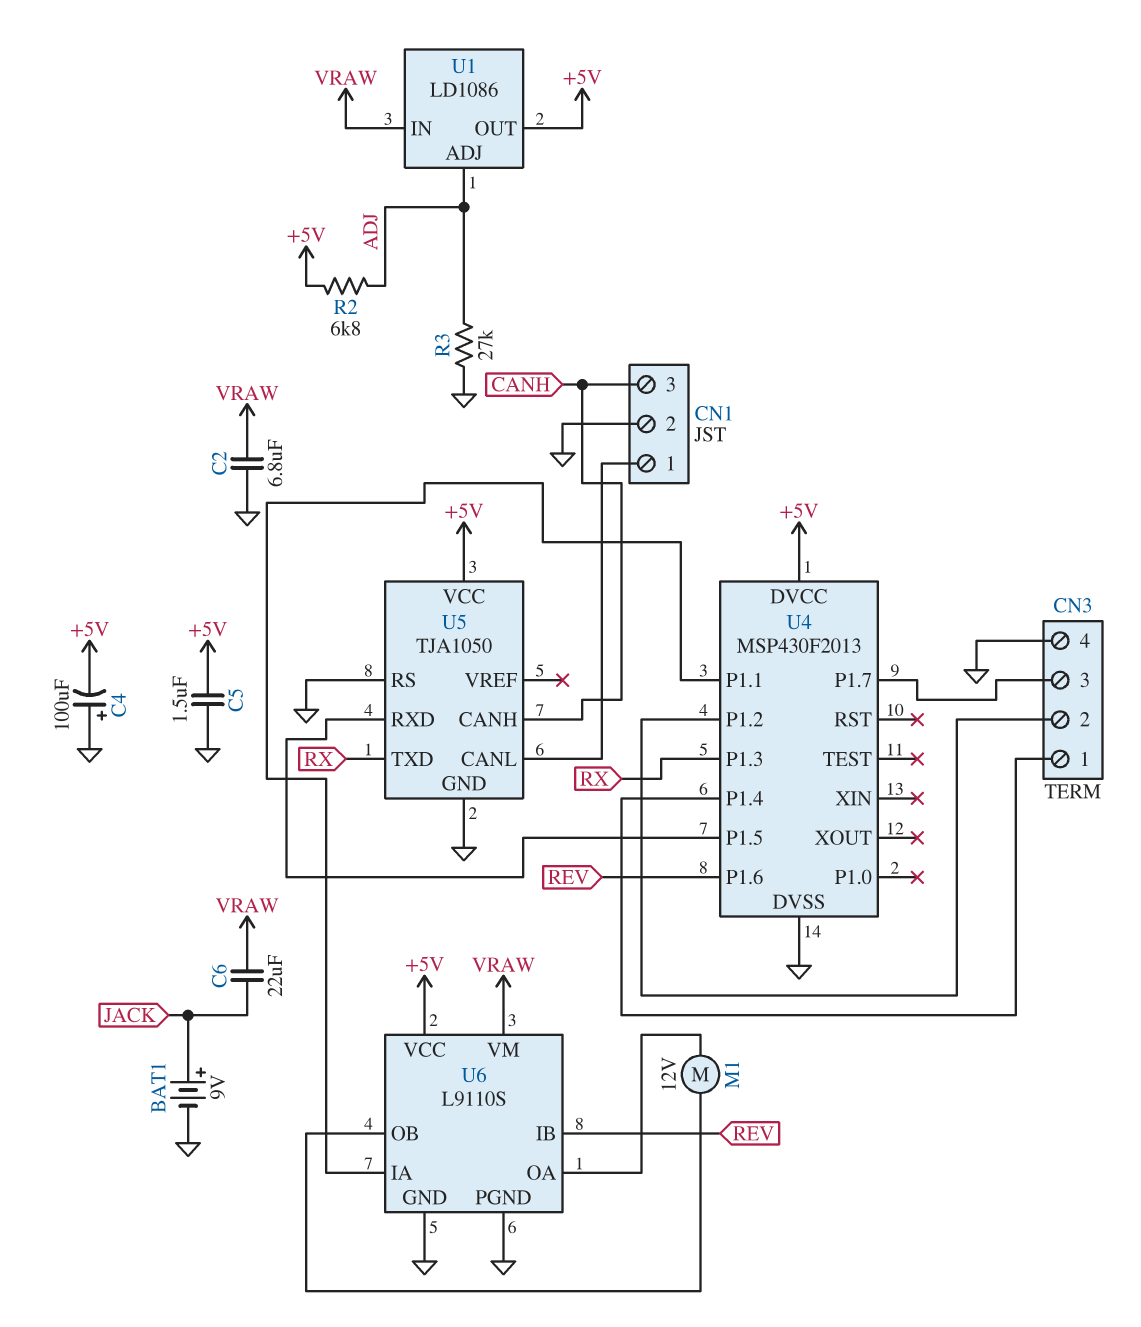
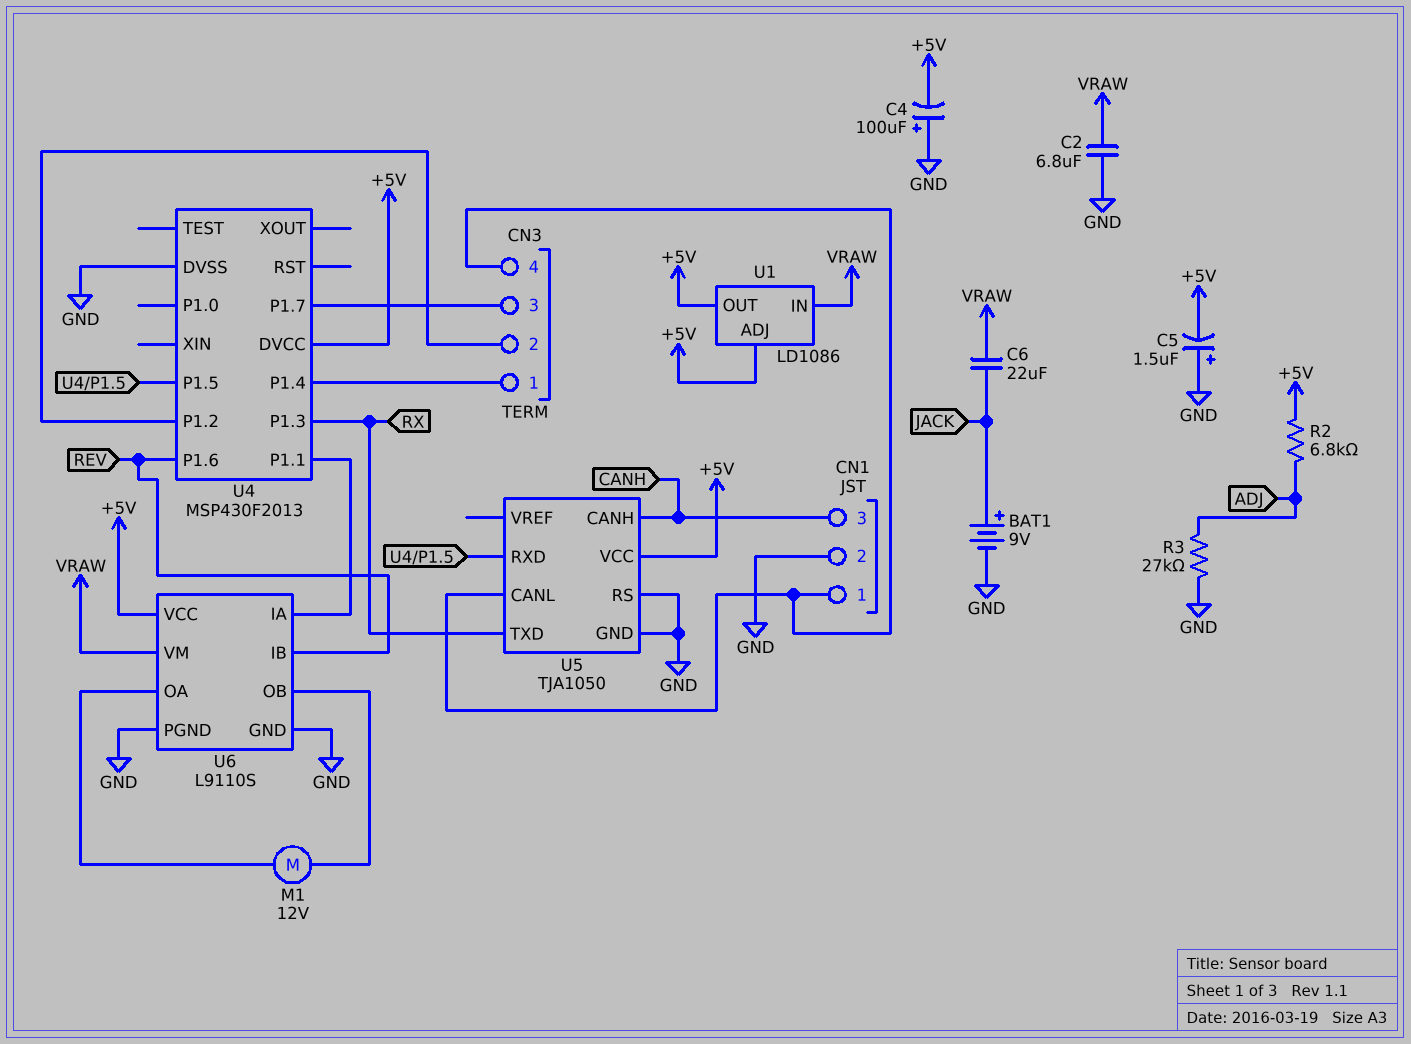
C5: 1.5uF (+5V, GND) -> 1.5uF (plus GND, minus +5V)
CN3 pin 4: GND -> CN1/1
U1 pin ADJ: ADJ -> +5V

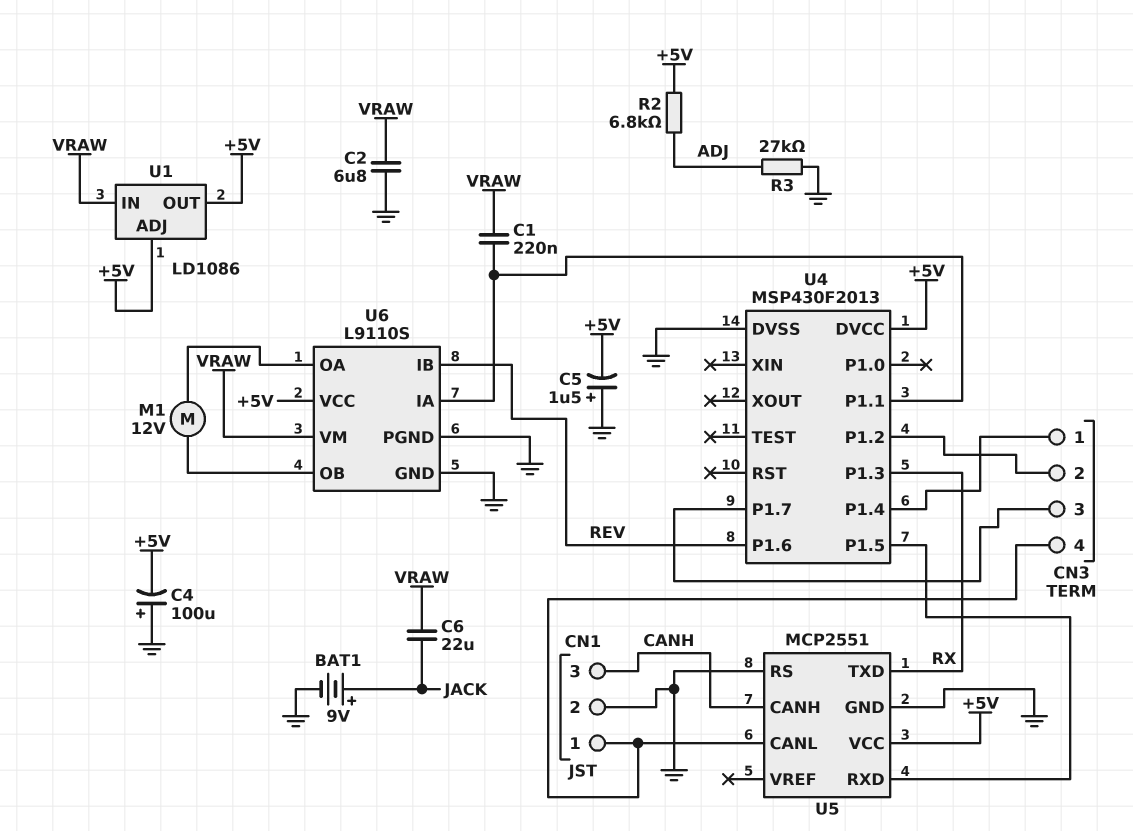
C1: none -> 220nF (U4/P1.1, VRAW)
U5: TJA1050 -> MCP2551

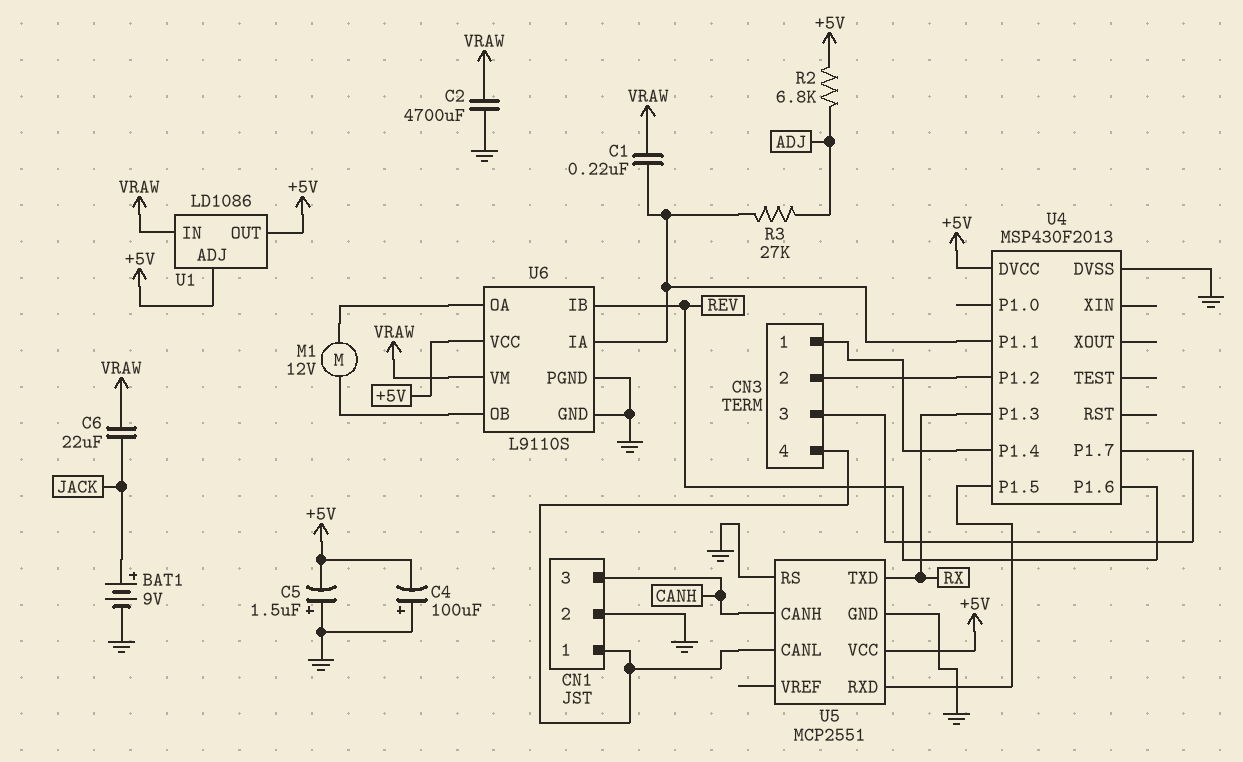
C2: 6.8uF (GND, VRAW) -> 4700uF (GND, VRAW)
R3: 27k (ADJ, GND) -> 27k (ADJ, U4/P1.1)

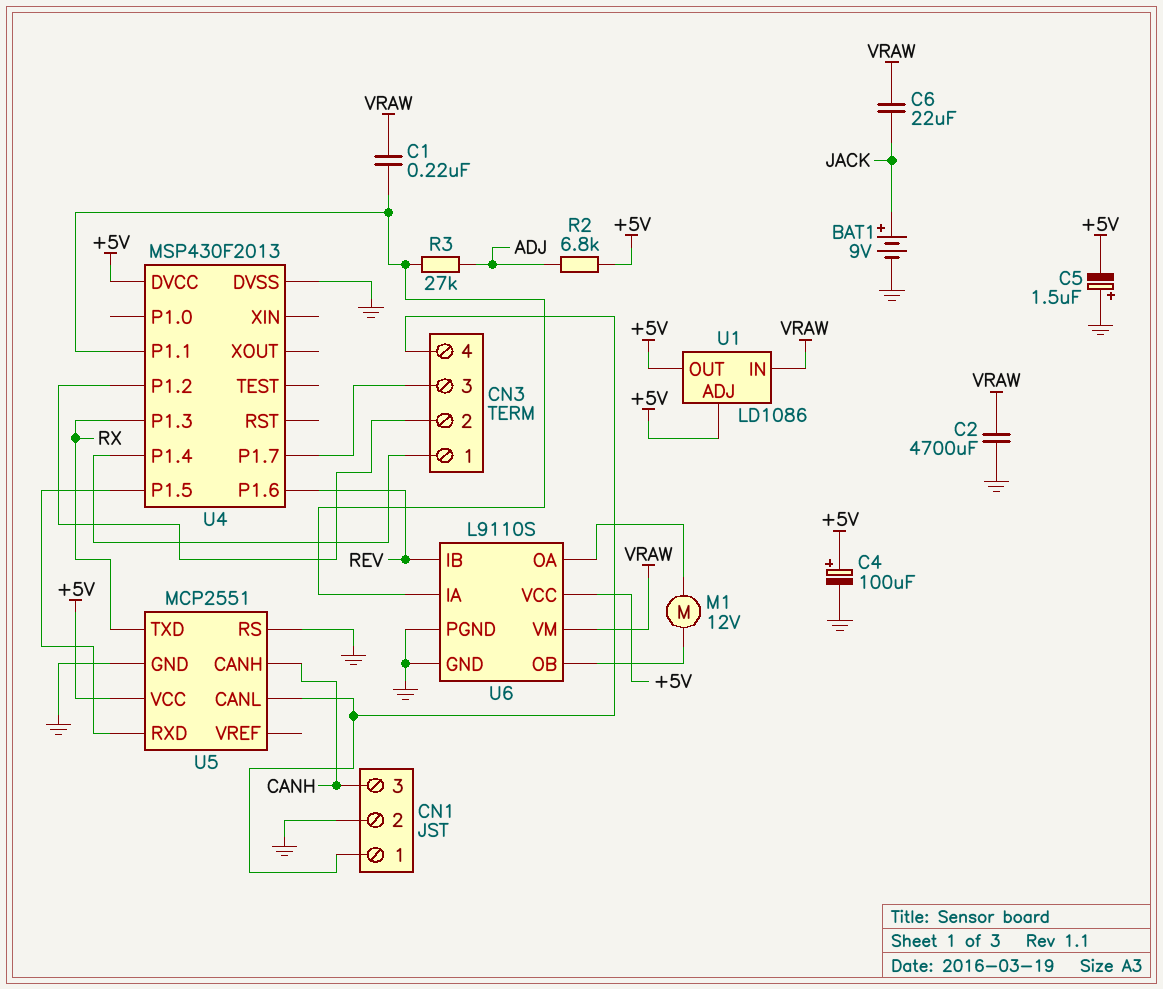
C4: 100uF (plus GND, minus +5V) -> 100uF (plus +5V, minus GND)

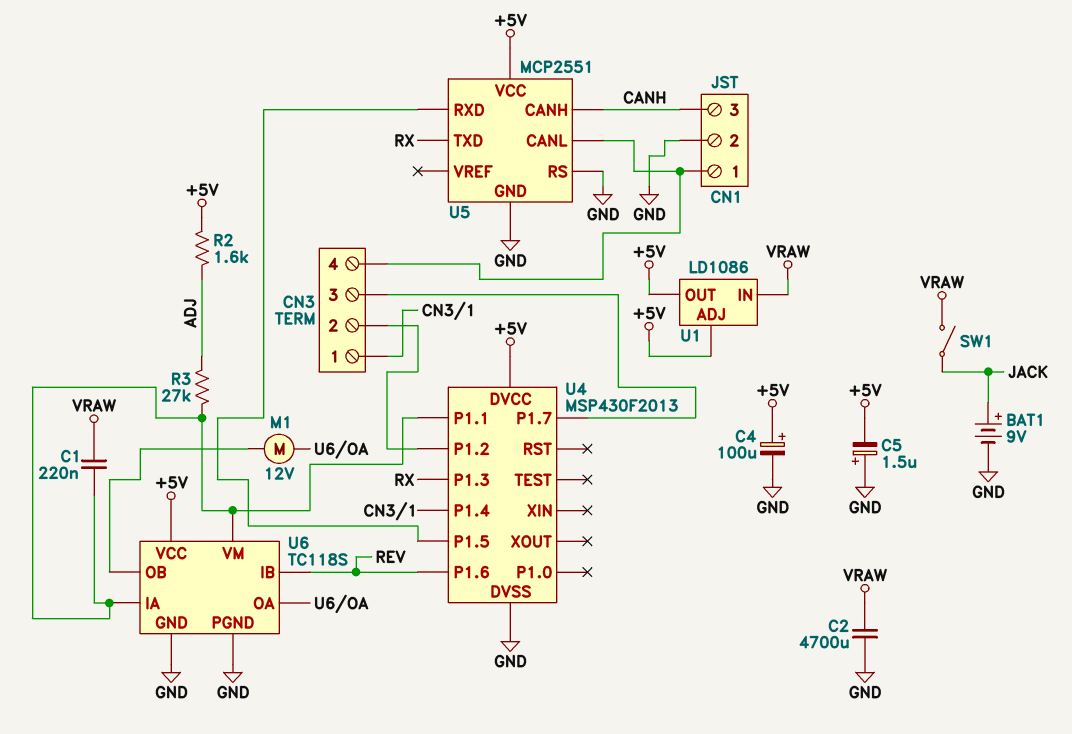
C6: 22uF (JACK, VRAW) -> none
R2: 6.8k (+5V, ADJ) -> 1.6k (+5V, ADJ)
SW1: none -> switch (JACK, VRAW)
U6: L9110S -> TC118S
U6 pin VM: VRAW -> U4/P1.1

